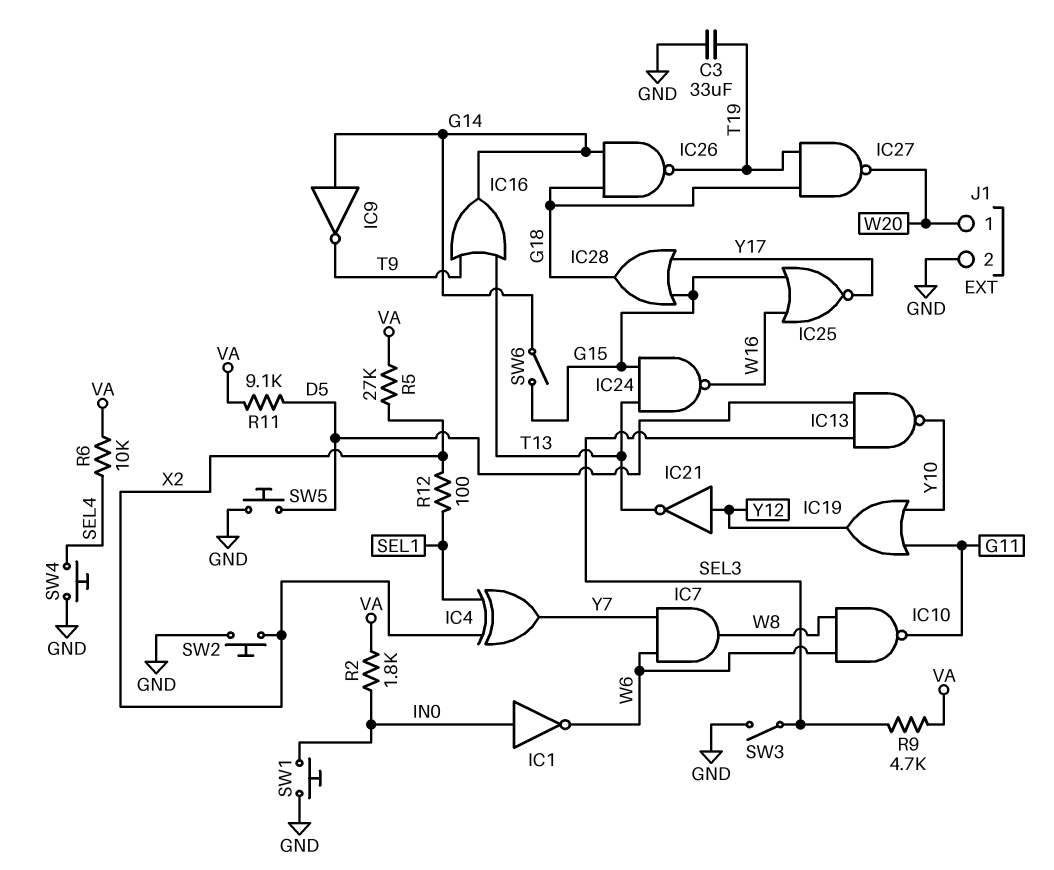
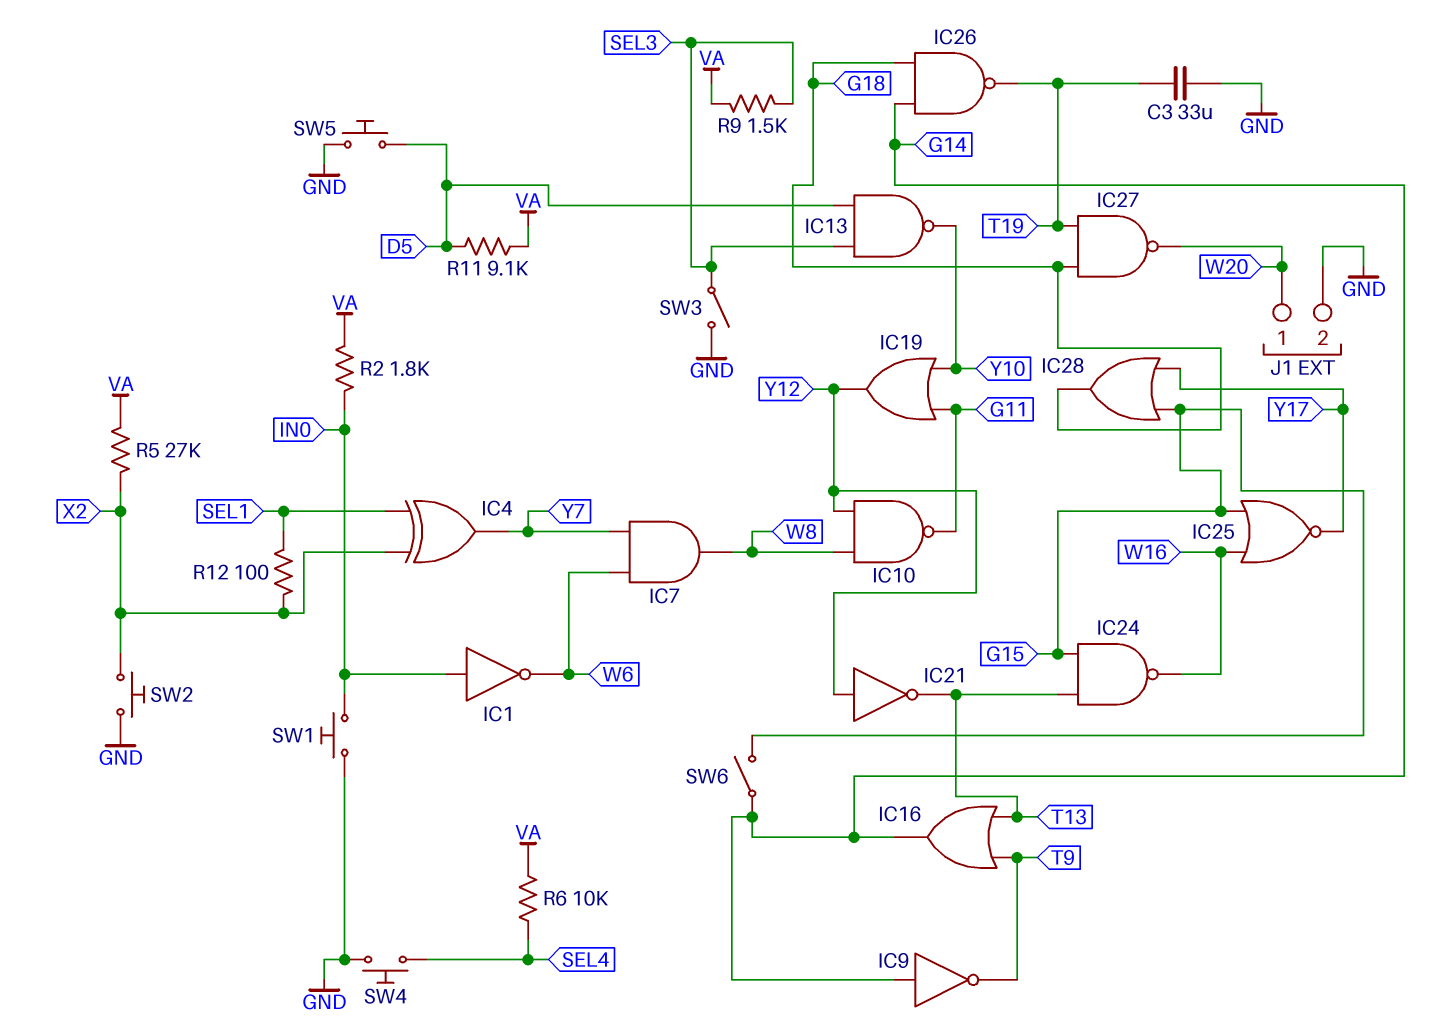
IC10: NAND (in W6, in W8, out G11) -> NAND (in W8, in Y12, out G11)
R9: 4.7k (SEL3, VA) -> 1.5k (SEL3, VA)

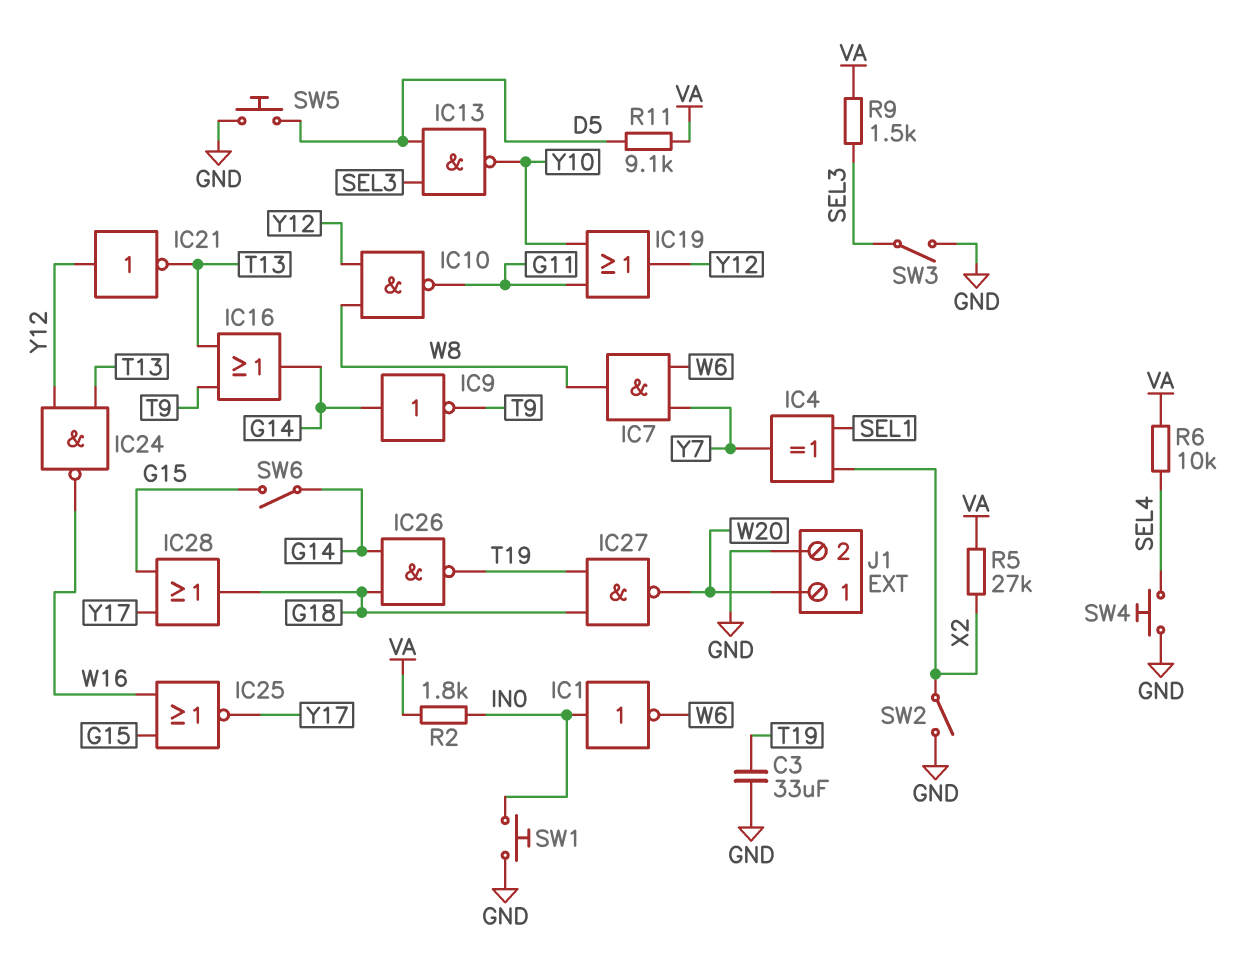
IC24: NAND (in G15, in T13, out W16) -> NAND (in T13, in Y12, out W16)
R12: 100 (SEL1, X2) -> none
SW2: button (GND, X2) -> switch (GND, X2)

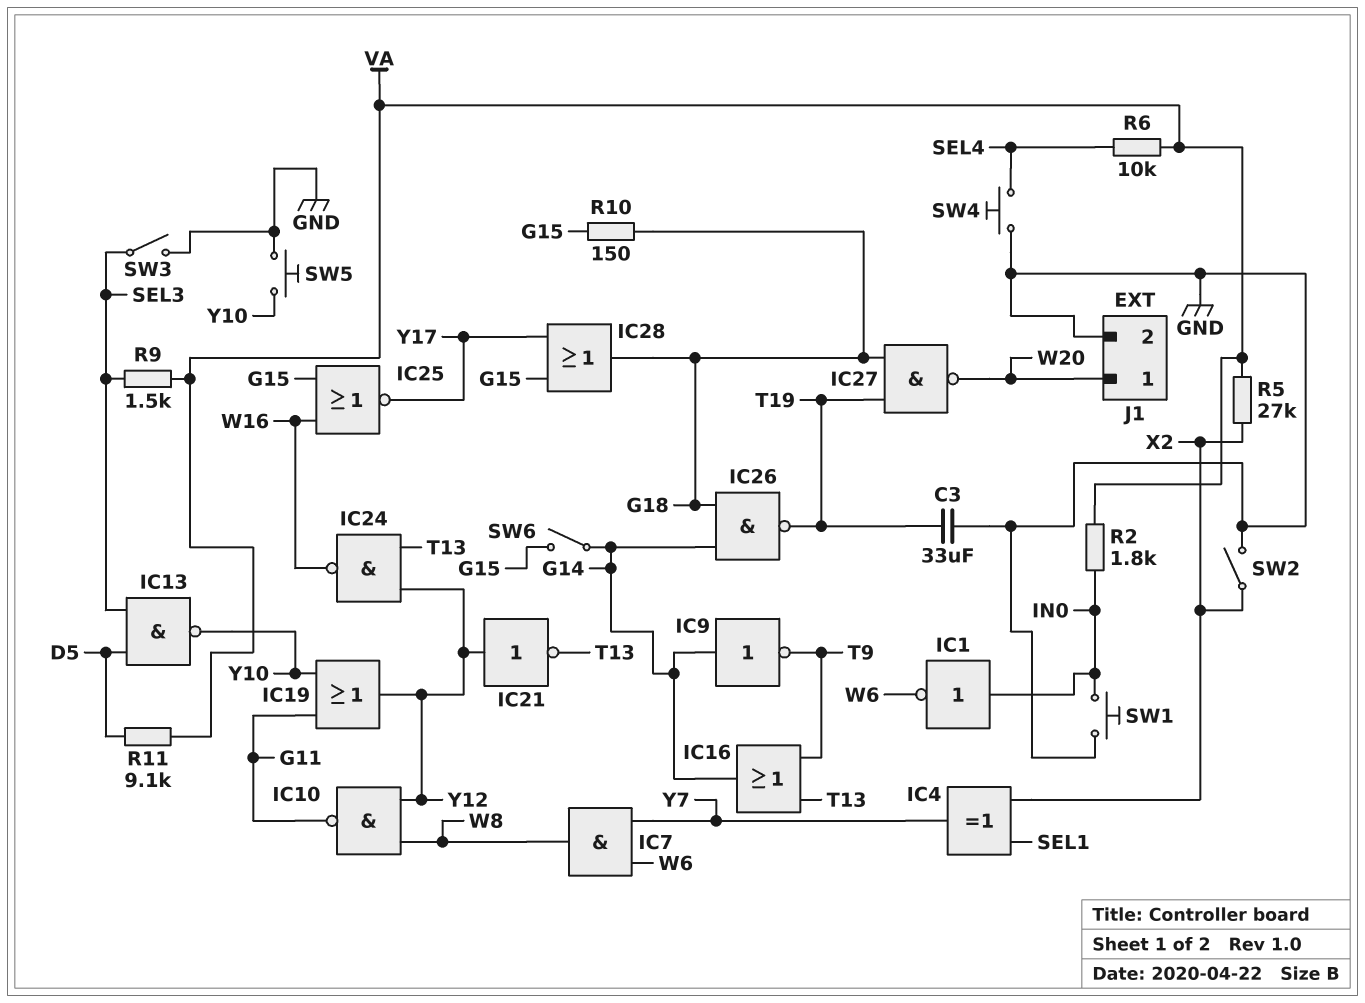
R10: none -> 150 (G15, G18)
SW5: button (D5, GND) -> button (GND, Y10)

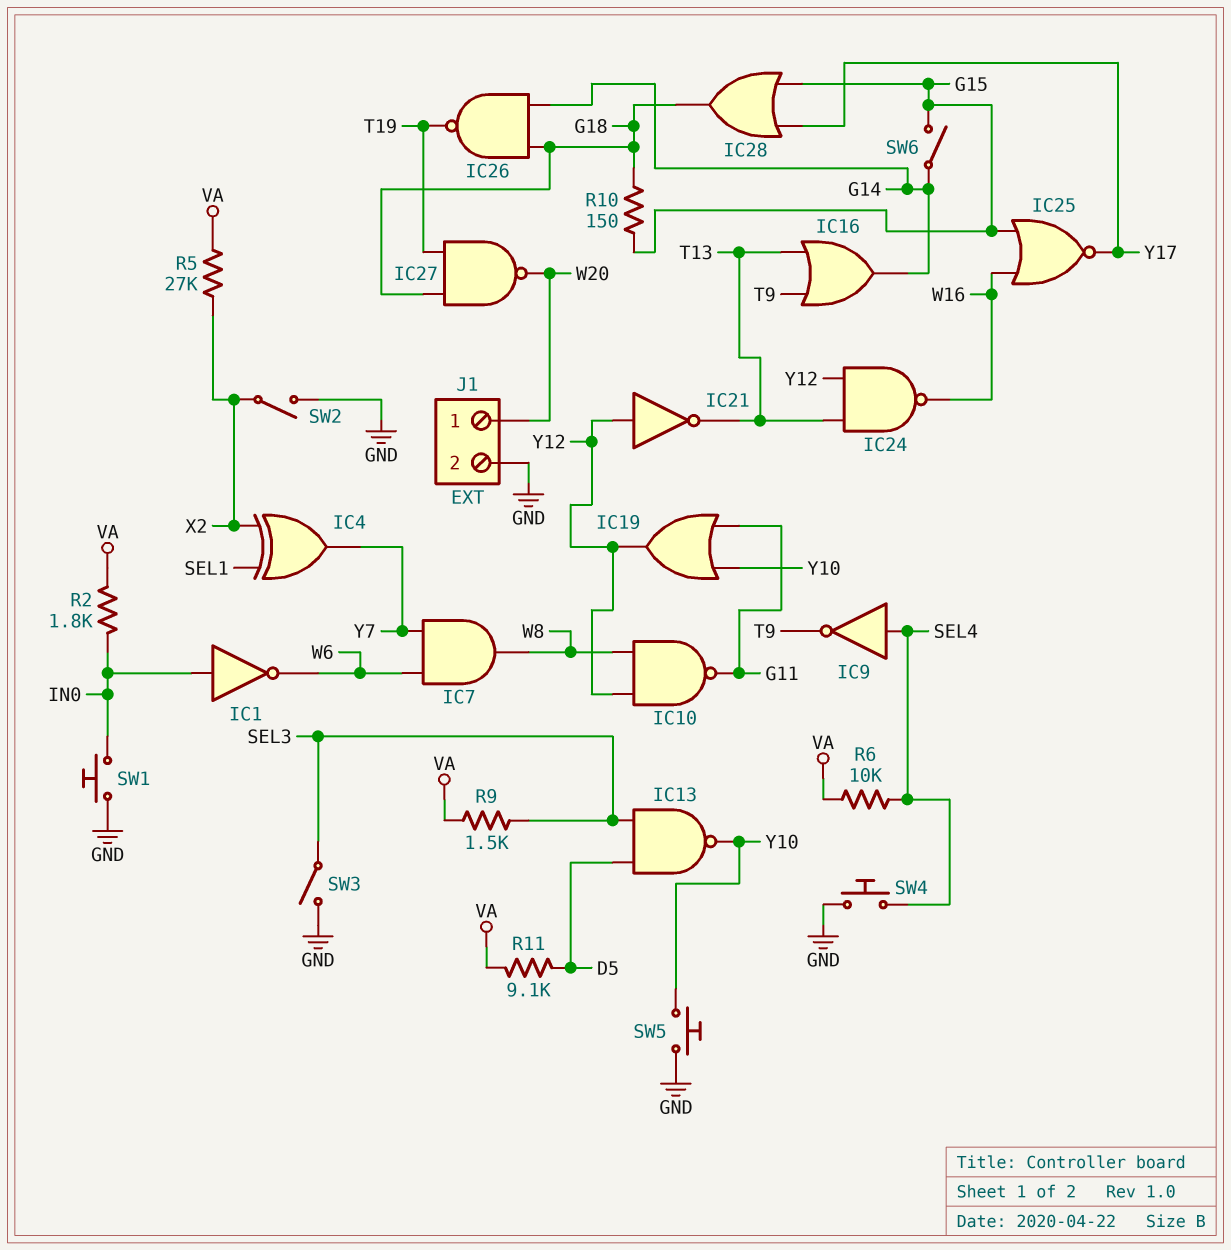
C3: 33uF (GND, T19) -> none
IC9: NOT (in G14, out T9) -> NOT (in SEL4, out T9)

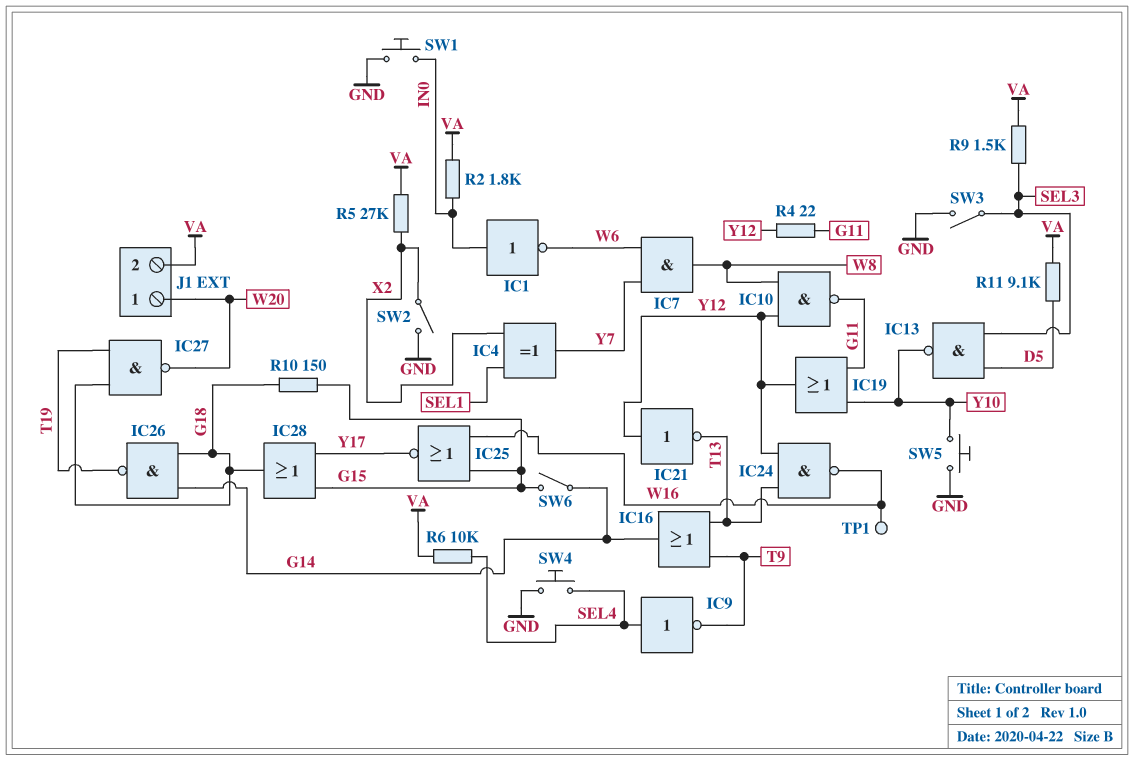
J1 pin 2: GND -> VA
R4: none -> 22 (G11, Y12)
TP1: none -> test point (W16)

